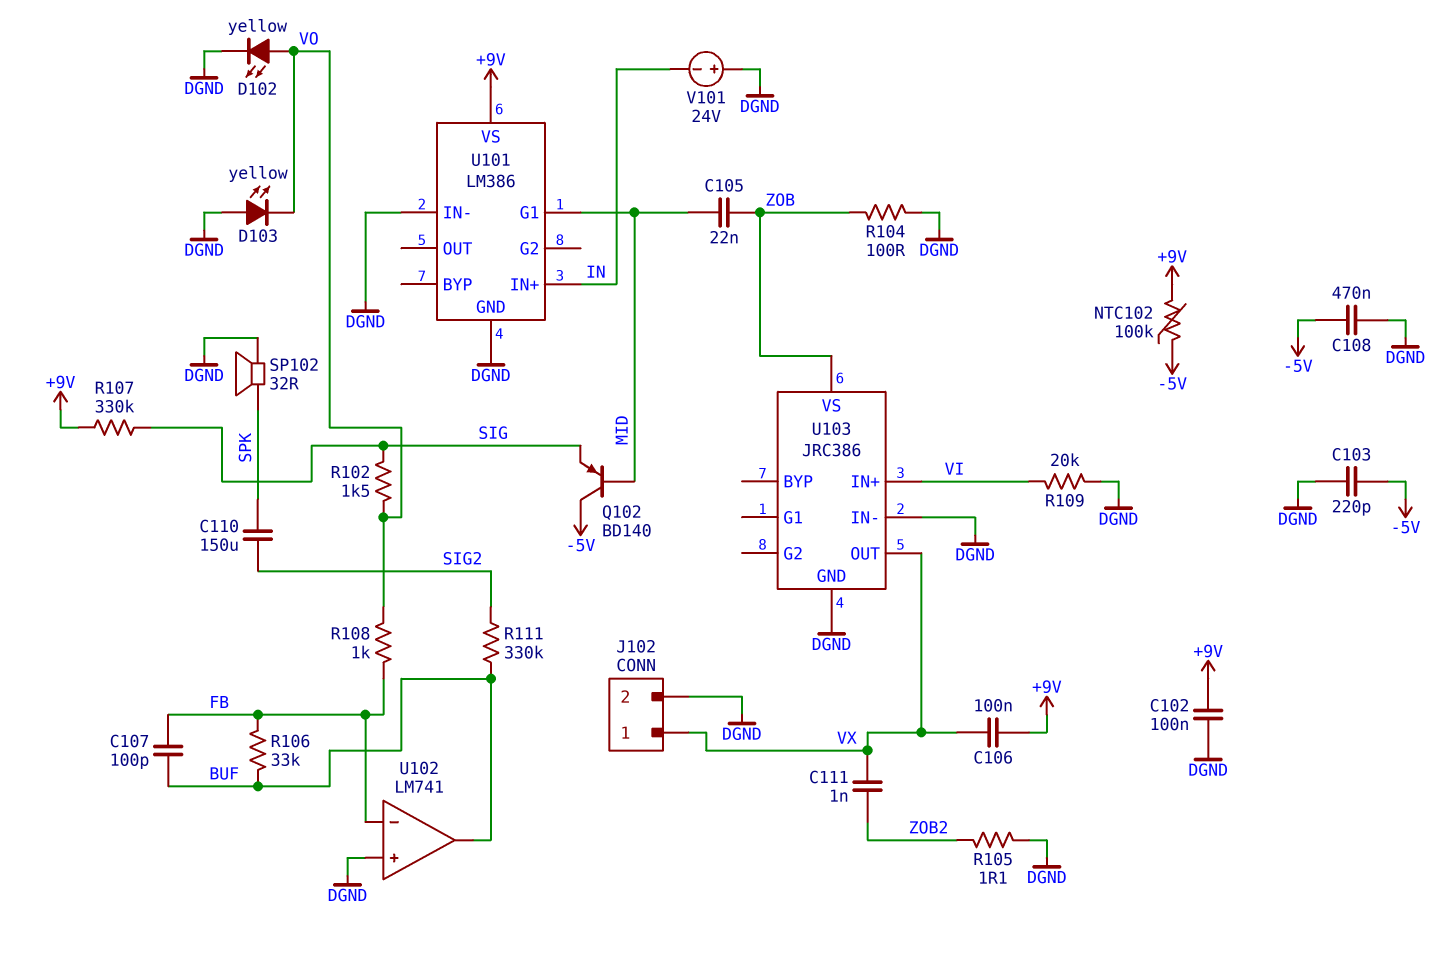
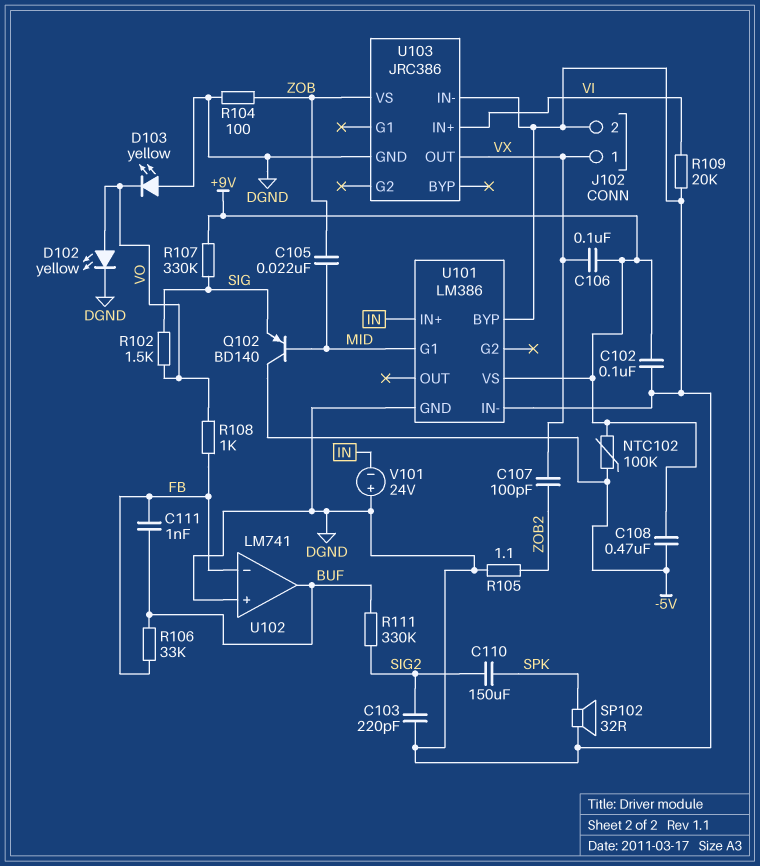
C103: 220pF (-5V, DGND) -> 220pF (DGND, SIG2)
C107: 100pF (BUF, FB) -> 100pF (VX, ZOB2)
C108: 470nF (-5V, DGND) -> 470nF (+9V, -5V)
C111: 1nF (VX, ZOB2) -> 1nF (BUF, FB)
U101 pin BYP: none -> DGND

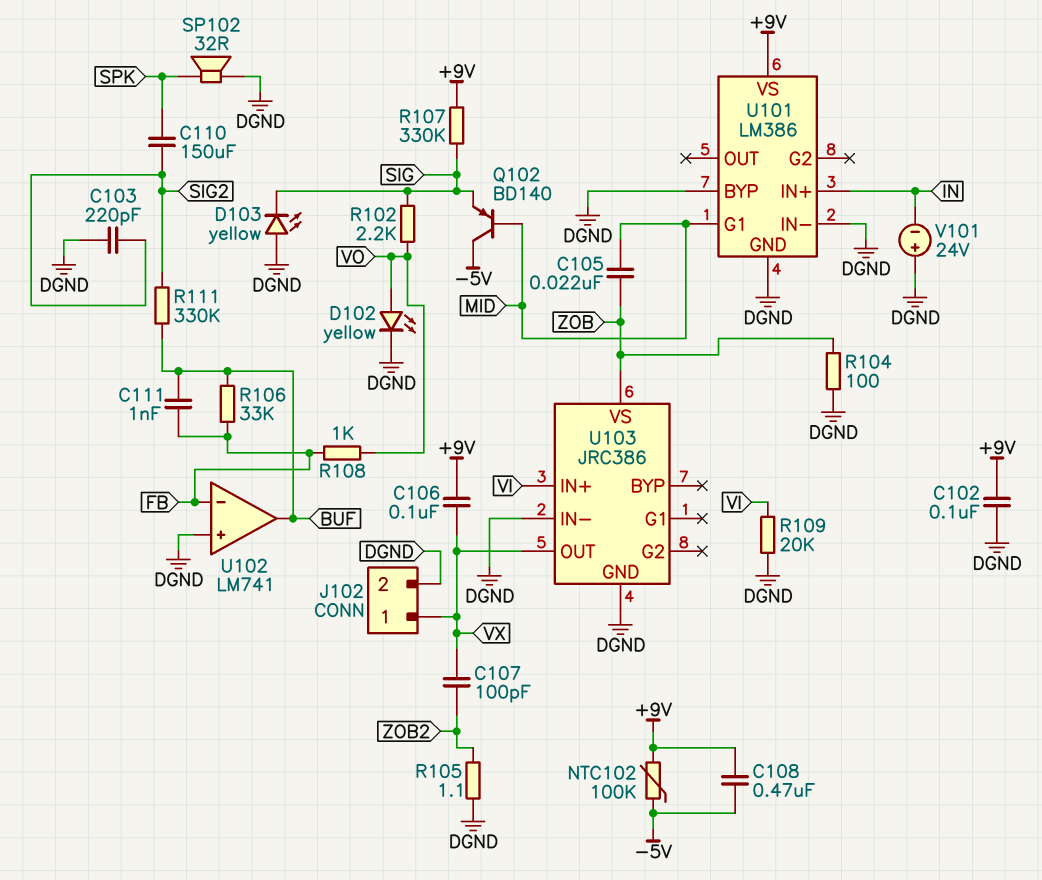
D103: LED yellow (A DGND, K VO) -> LED yellow (A DGND, K SIG)
R102: 1.5k (SIG, VO) -> 2.2k (SIG, VO)

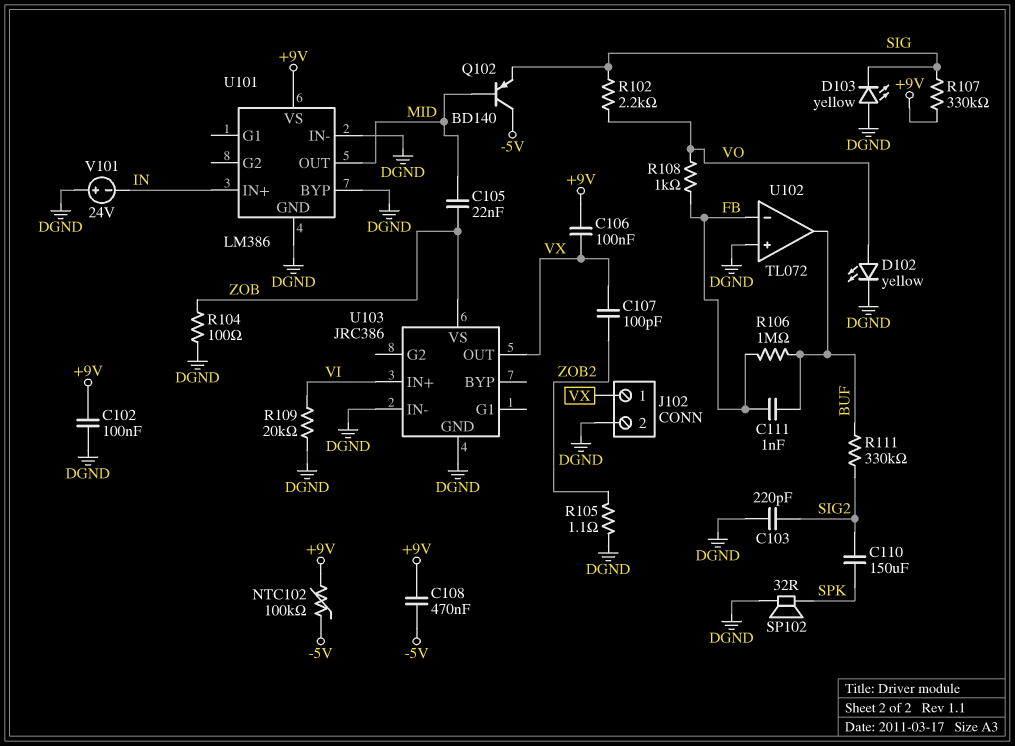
R106: 33k (BUF, FB) -> 1M (BUF, FB)
U101 pin G1: MID -> none
U101 pin OUT: none -> MID
U102: LM741 -> TL072

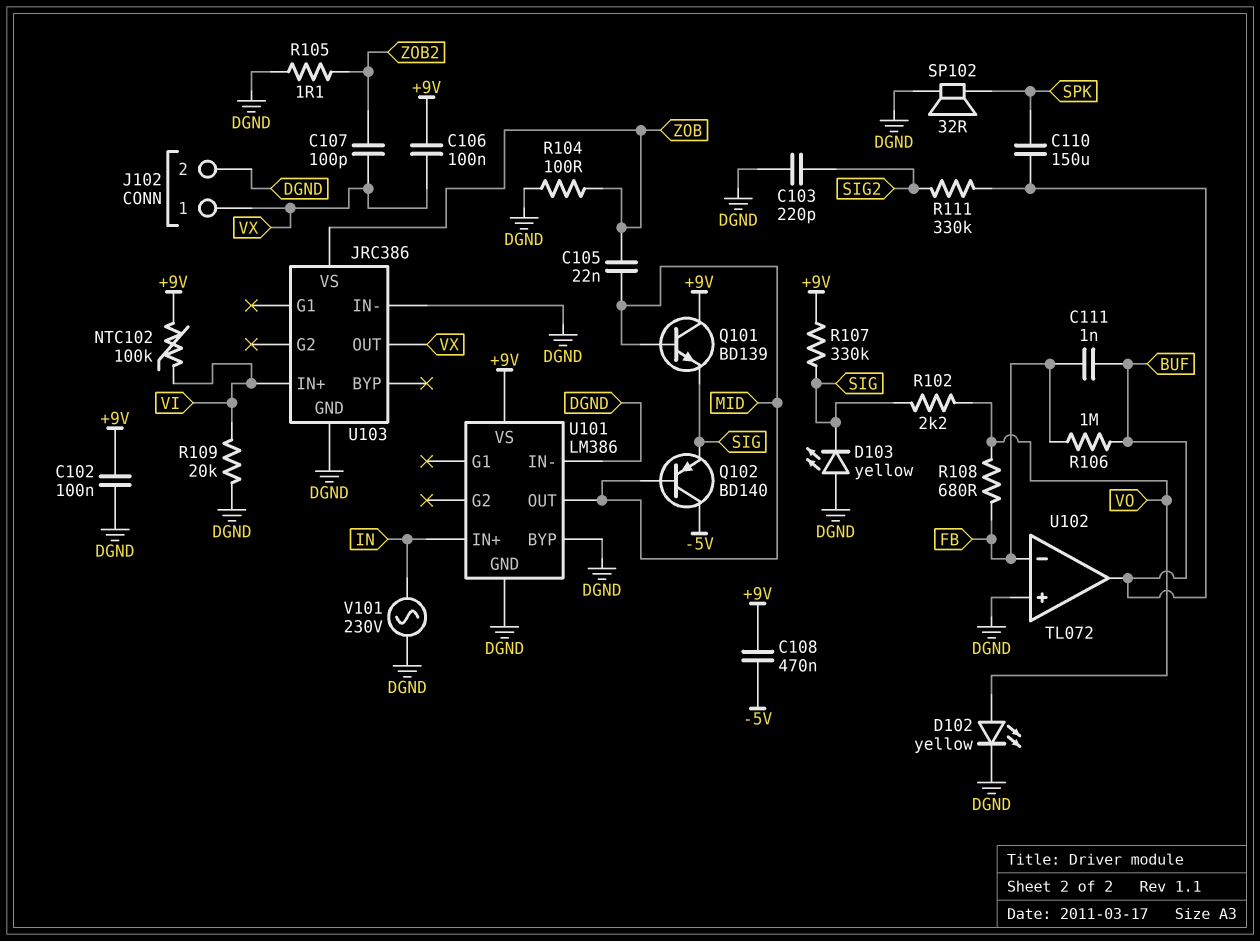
C110: 150uF (SIG2, SPK) -> 150uF (BUF, SPK)
NTC102: 100k (+9V, -5V) -> 100k (+9V, VI)
Q101: none -> NPN BD139 (B MID, C +9V, E SIG)
R108: 1k (FB, VO) -> 680 (FB, VO)
V101: 24V (plus DGND, minus IN) -> AC 230V (DGND, IN)

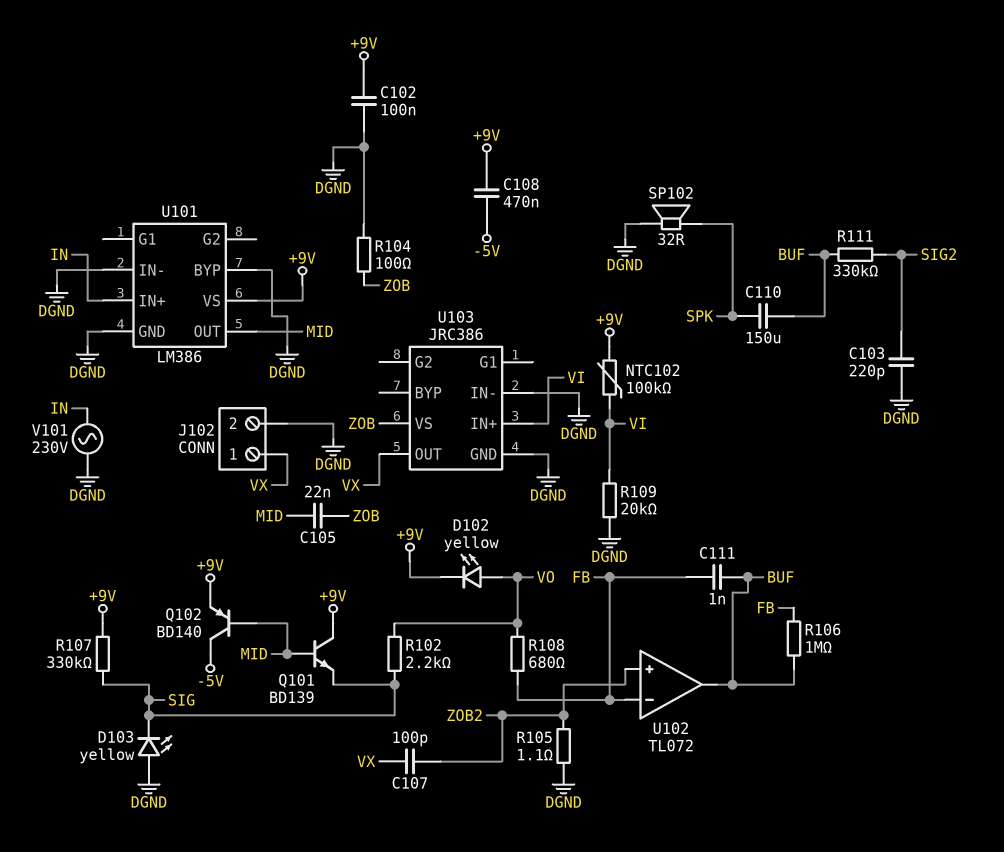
C106: 100nF (+9V, VX) -> none
D102: LED yellow (A VO, K DGND) -> LED yellow (A VO, K +9V)
Q102: PNP BD140 (B MID, C -5V, E SIG) -> PNP BD140 (B MID, C -5V, E +9V)
U102 pin in+: DGND -> ZOB2

